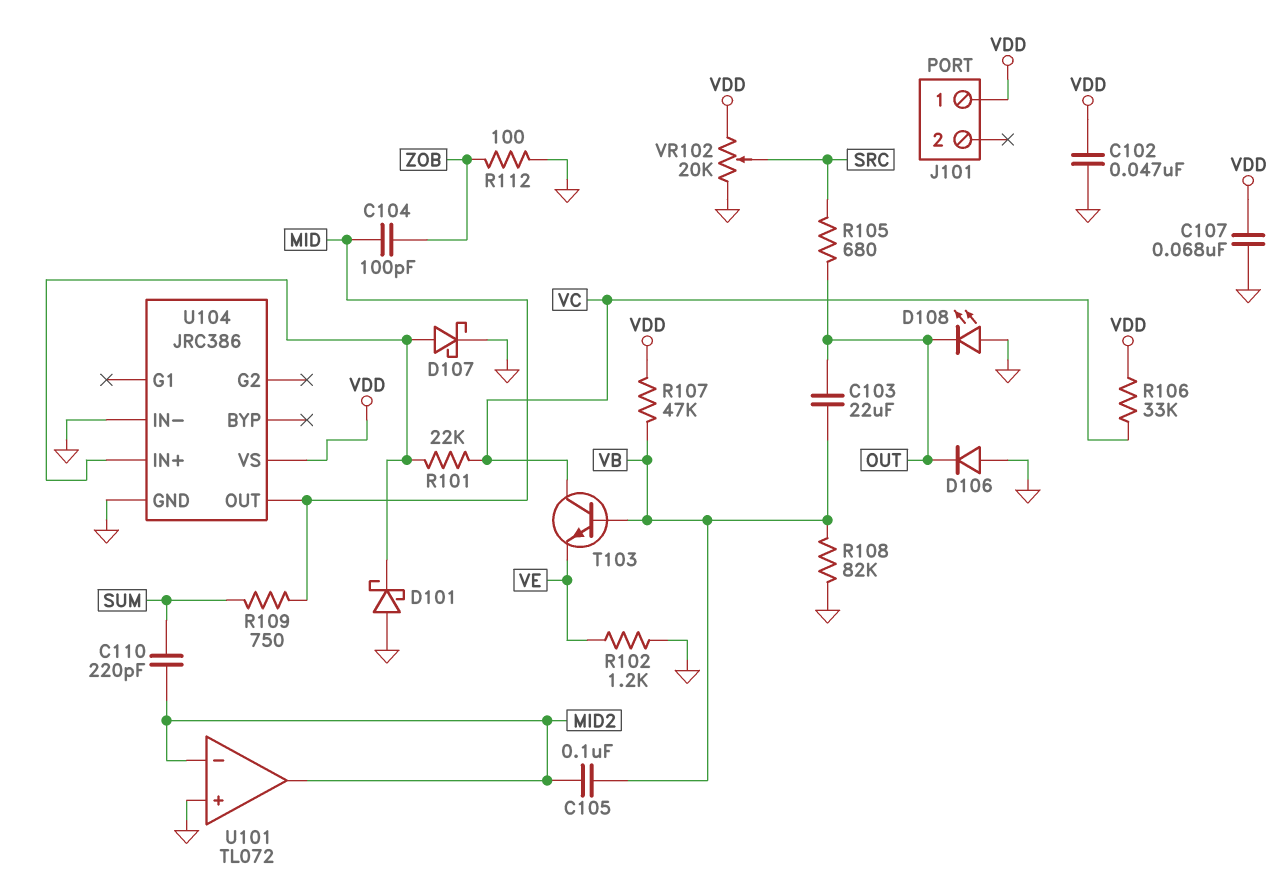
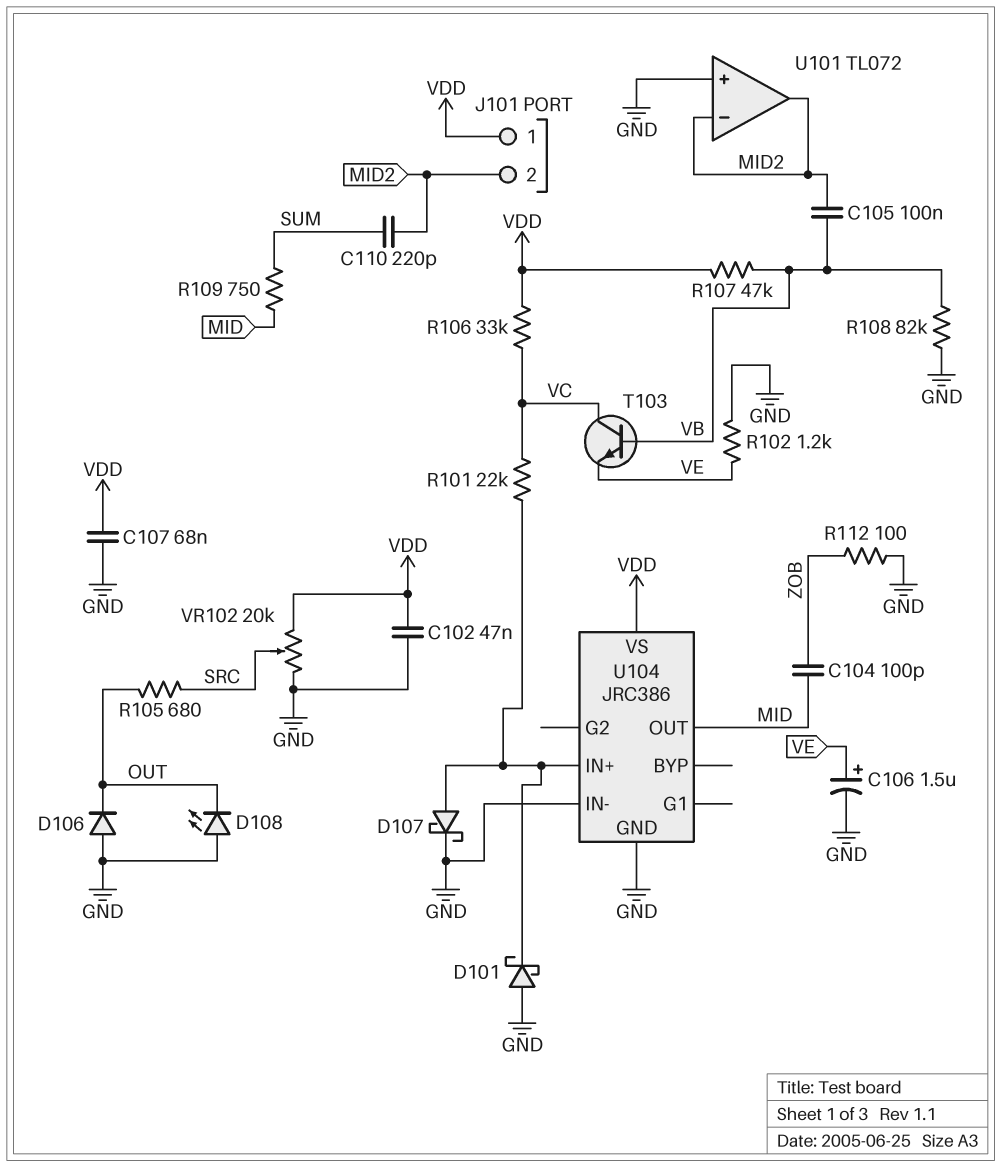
C103: 22uF (OUT, VB) -> none
C106: none -> 1.5uF (plus VE, minus GND)
J101 pin 2: none -> MID2

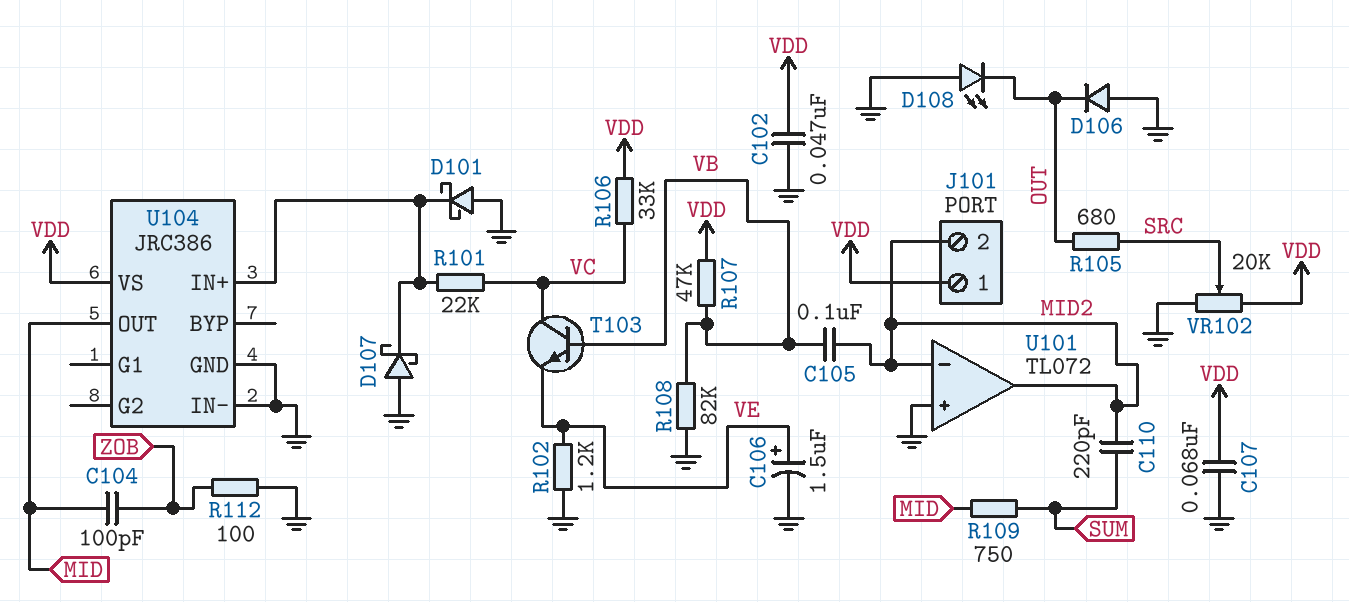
D107: schottky (A U104/IN+, K GND) -> schottky (A GND, K U104/IN+)

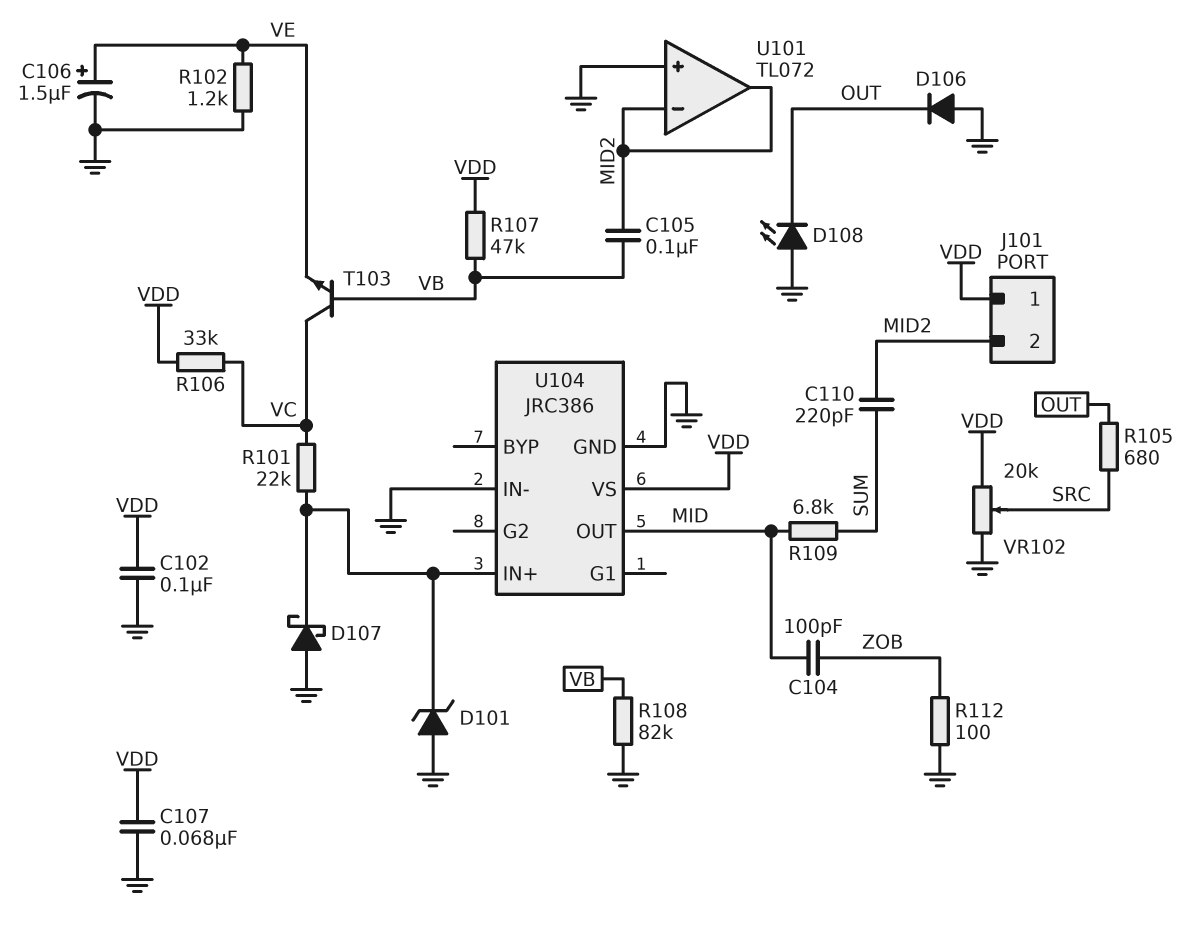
C102: 47nF (GND, VDD) -> 100nF (GND, VDD)
D101: schottky (A GND, K U104/IN+) -> zener (A GND, K U104/IN+)
R109: 750 (MID, SUM) -> 6.8k (MID, SUM)

